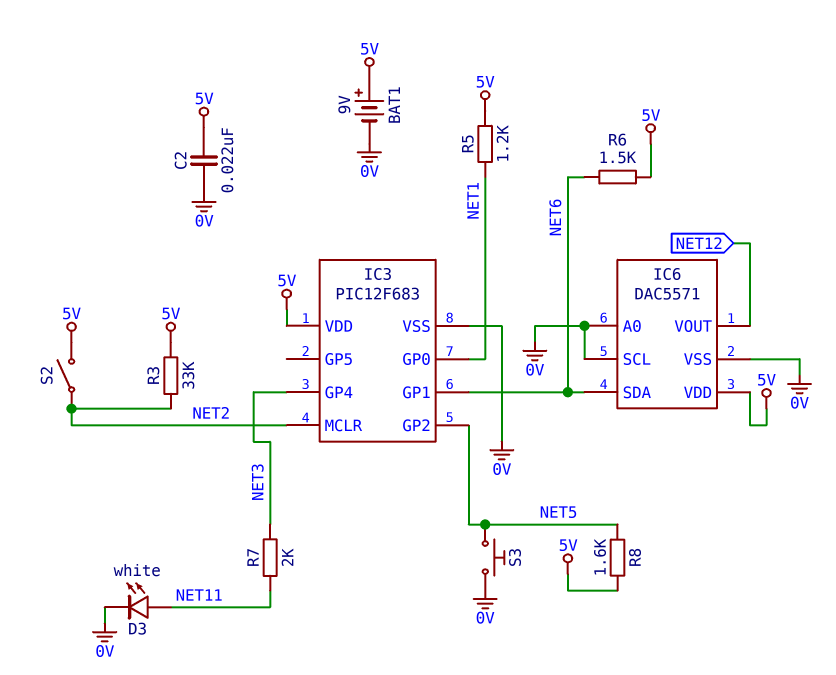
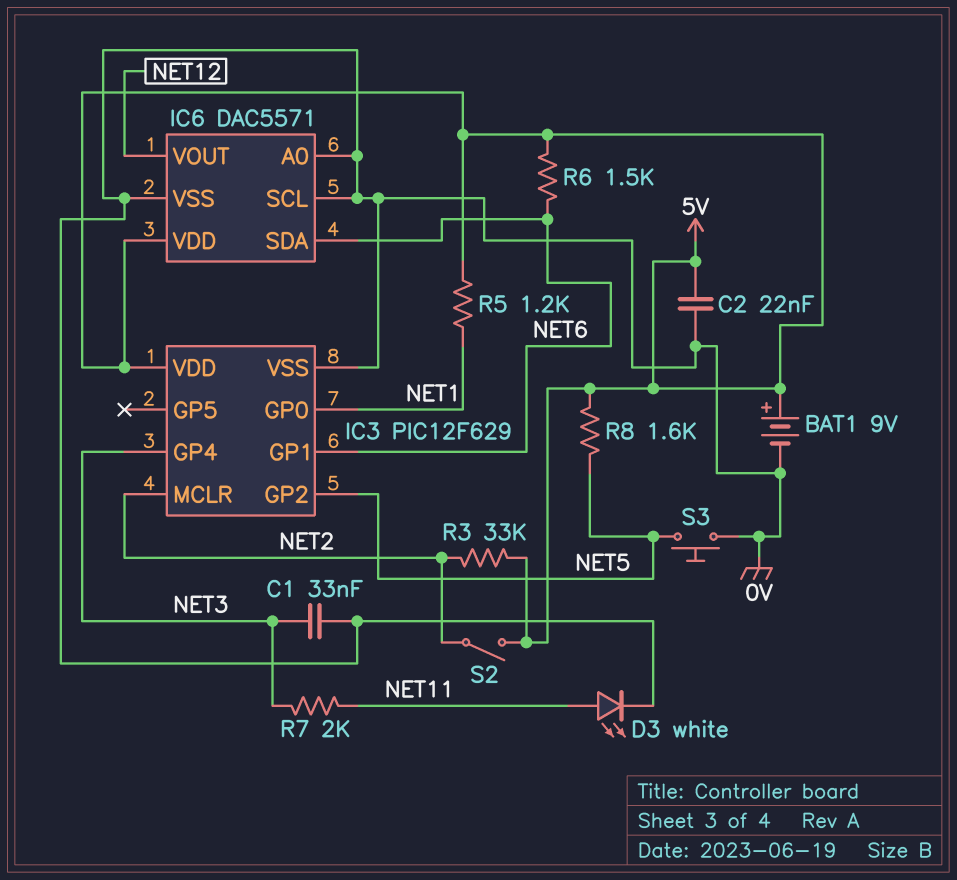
C1: none -> 33nF (0V, NET3)
IC3: PIC12F683 -> PIC12F629

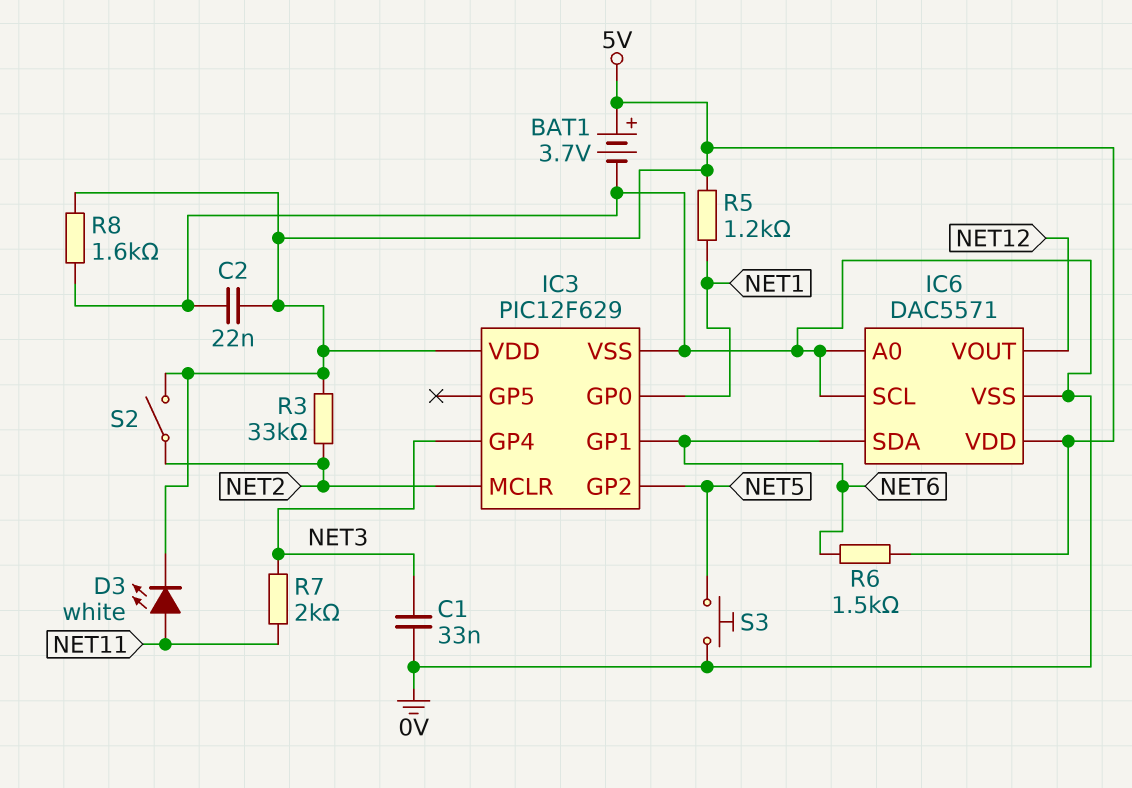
BAT1: 9V (plus 5V, minus 0V) -> 3.7V (plus 5V, minus 0V)
D3: LED white (A NET11, K 0V) -> LED white (A NET11, K 5V)
R8: 1.6k (5V, NET5) -> 1.6k (0V, 5V)

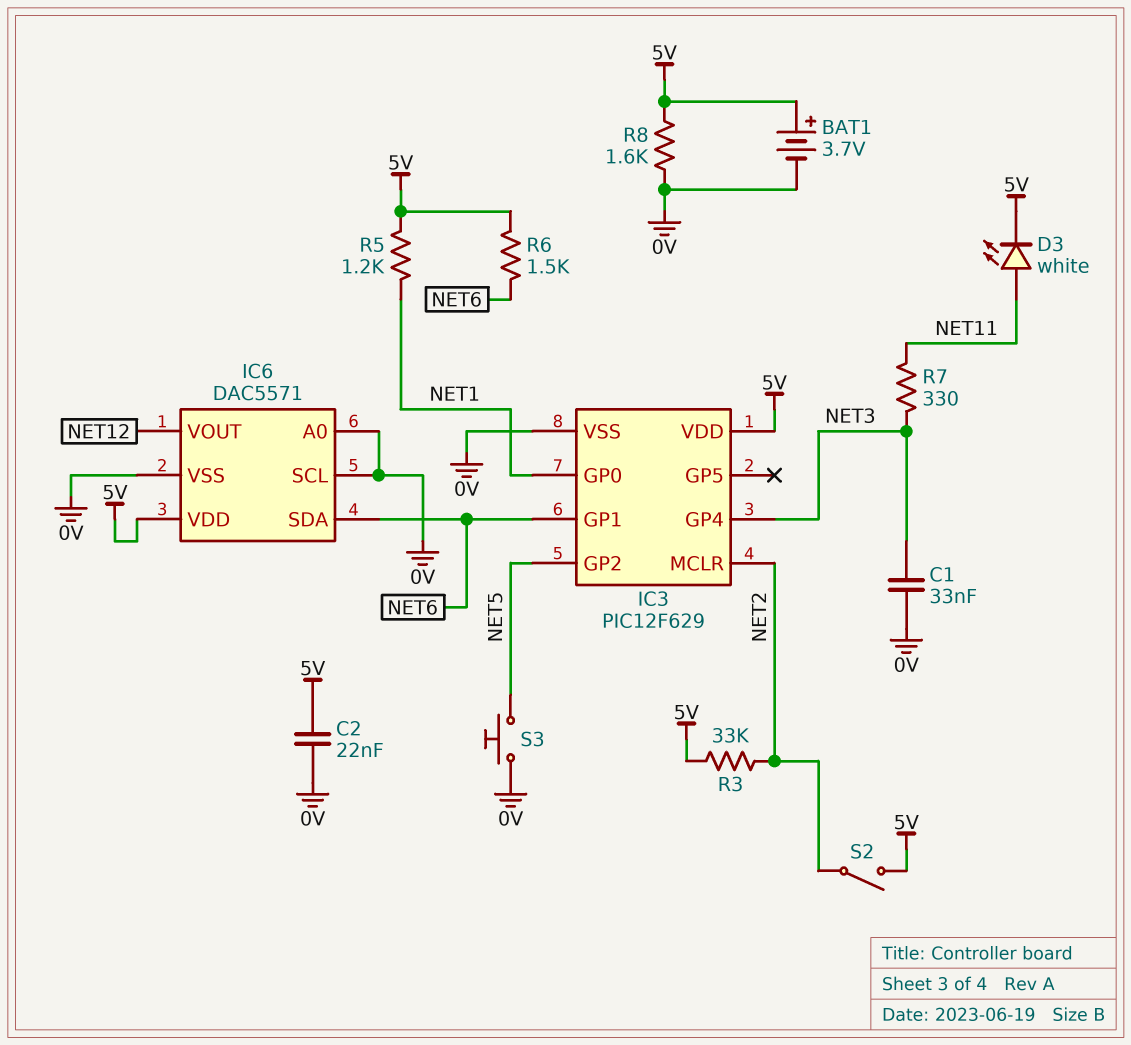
R7: 2k (NET3, NET11) -> 330 (NET3, NET11)

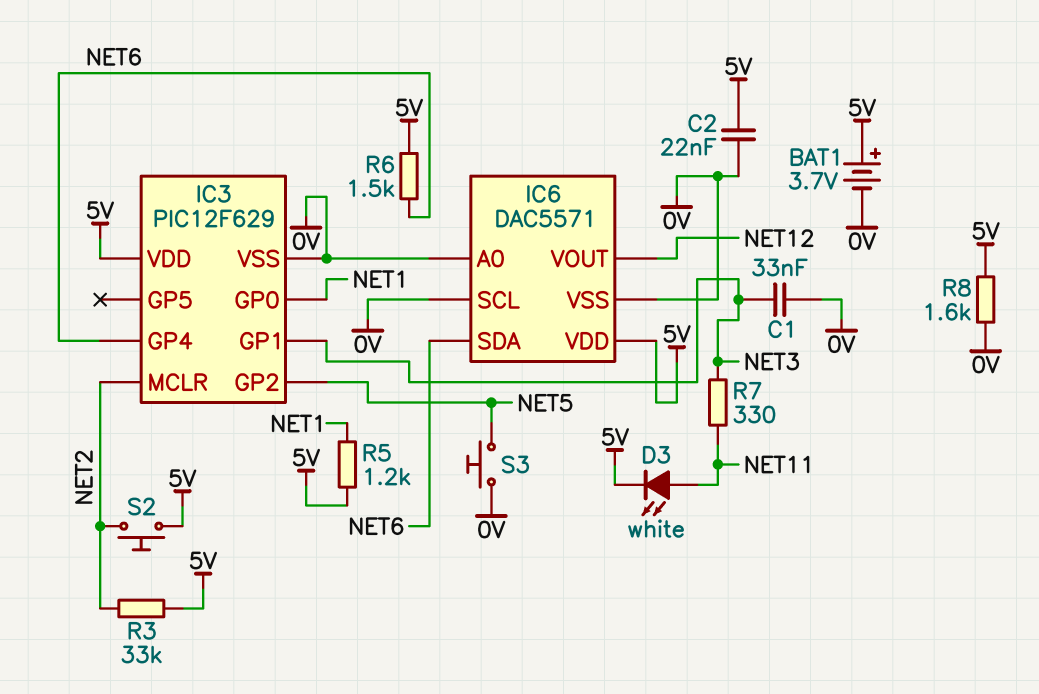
IC3 pin GP1: NET6 -> NET3
IC3 pin GP4: NET3 -> NET6
S2: switch (5V, NET2) -> button (5V, NET2)

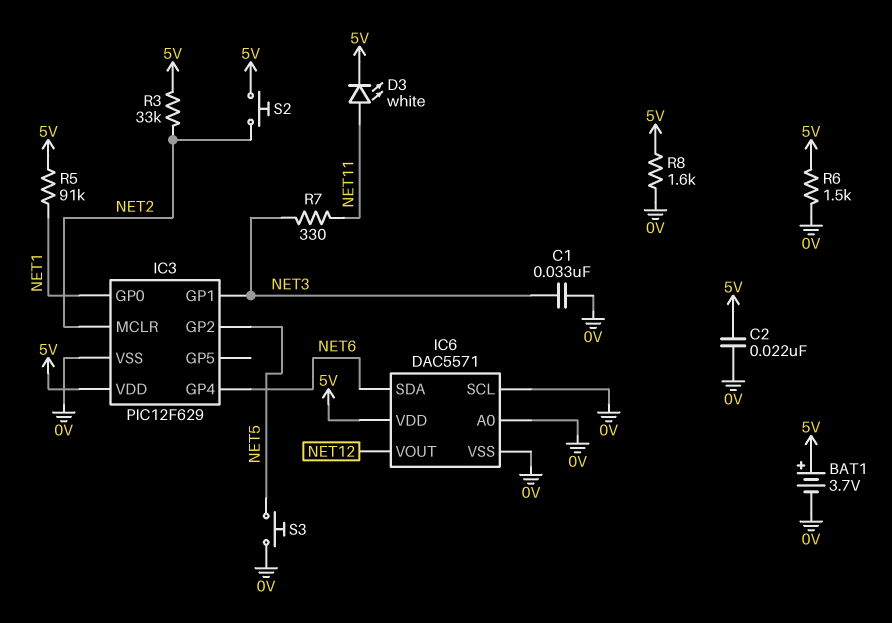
R5: 1.2k (5V, NET1) -> 91k (5V, NET1)
R6: 1.5k (5V, NET6) -> 1.5k (0V, 5V)

